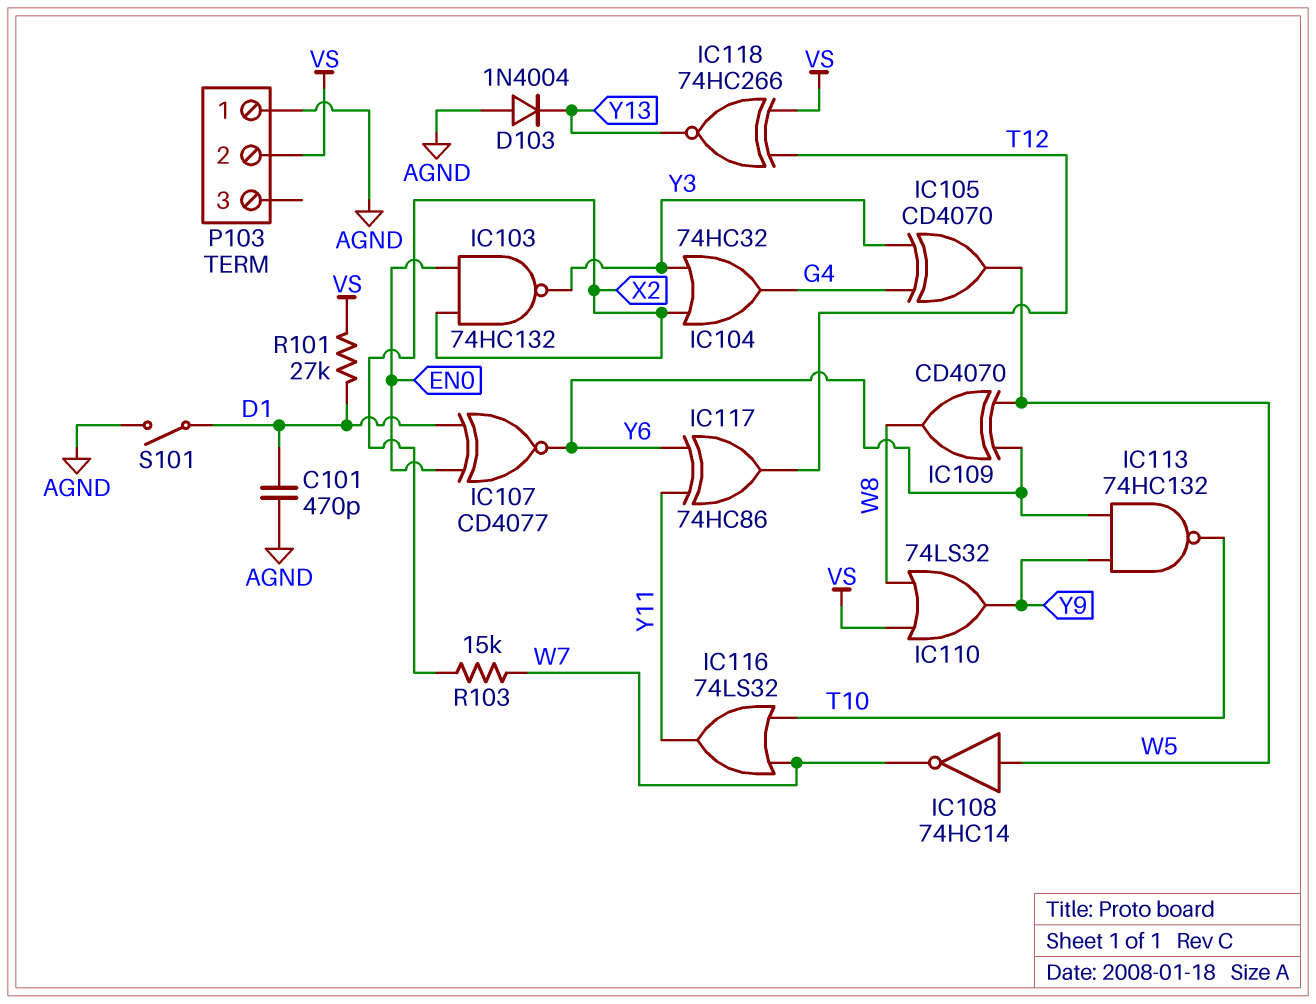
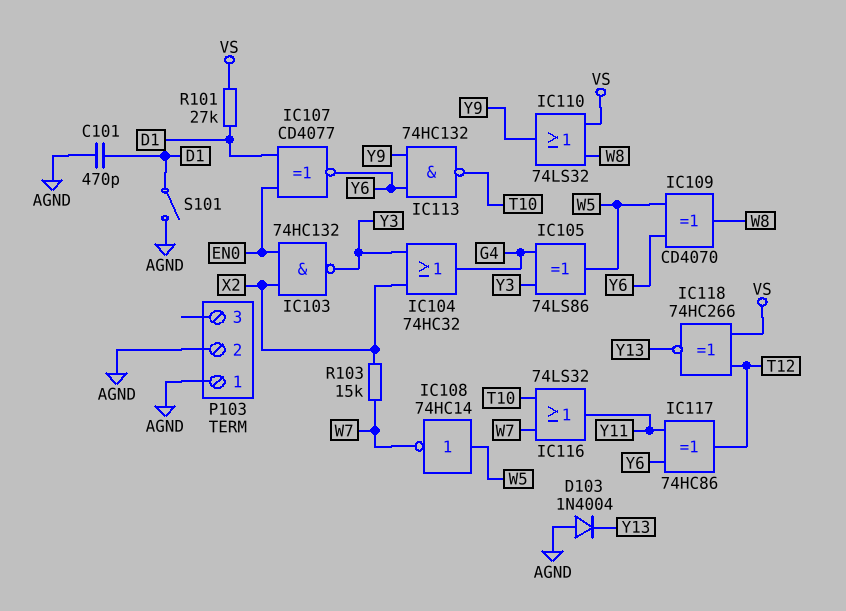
IC105: XOR CD4070 (in G4, in Y3, out W5) -> XOR 74LS86 (in G4, in Y3, out W5)
P103 pin 2: VS -> AGND

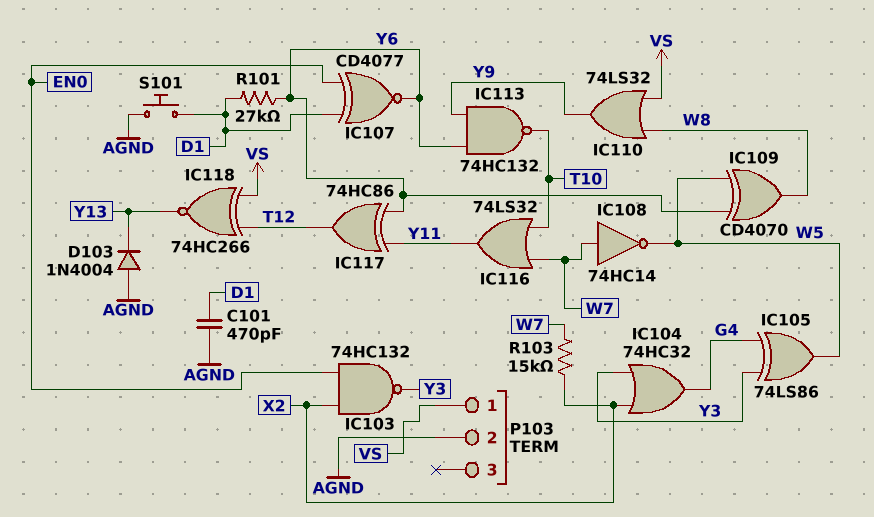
IC108: NOT 74HC14 (in W5, out W7) -> NOT 74HC14 (in W7, out W5)
P103 pin 1: AGND -> VS
R101: 27k (D1, VS) -> 27k (D1, Y6)
S101: switch (AGND, D1) -> button (AGND, D1)

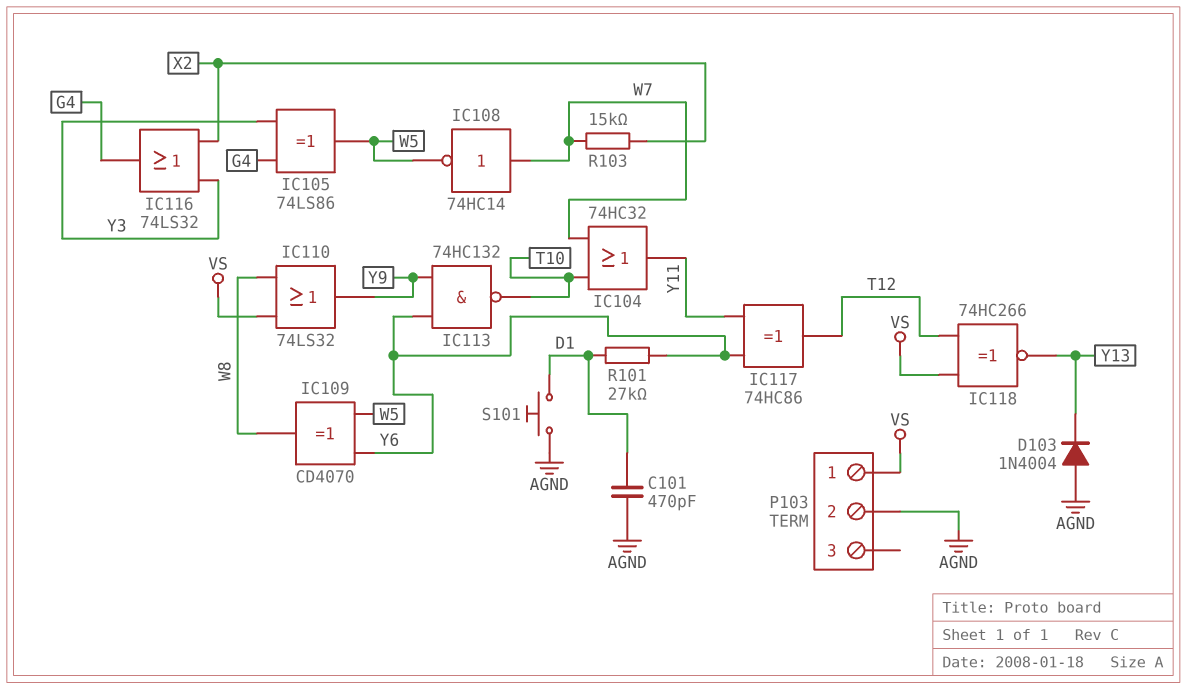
IC103: NAND 74HC132 (in EN0, in X2, out Y3) -> none
IC104: OR 74HC32 (in X2, in Y3, out G4) -> OR 74HC32 (in T10, in W7, out Y11)
IC107: XNOR CD4077 (in D1, in EN0, out Y6) -> none
IC116: OR 74LS32 (in T10, in W7, out Y11) -> OR 74LS32 (in X2, in Y3, out G4)

